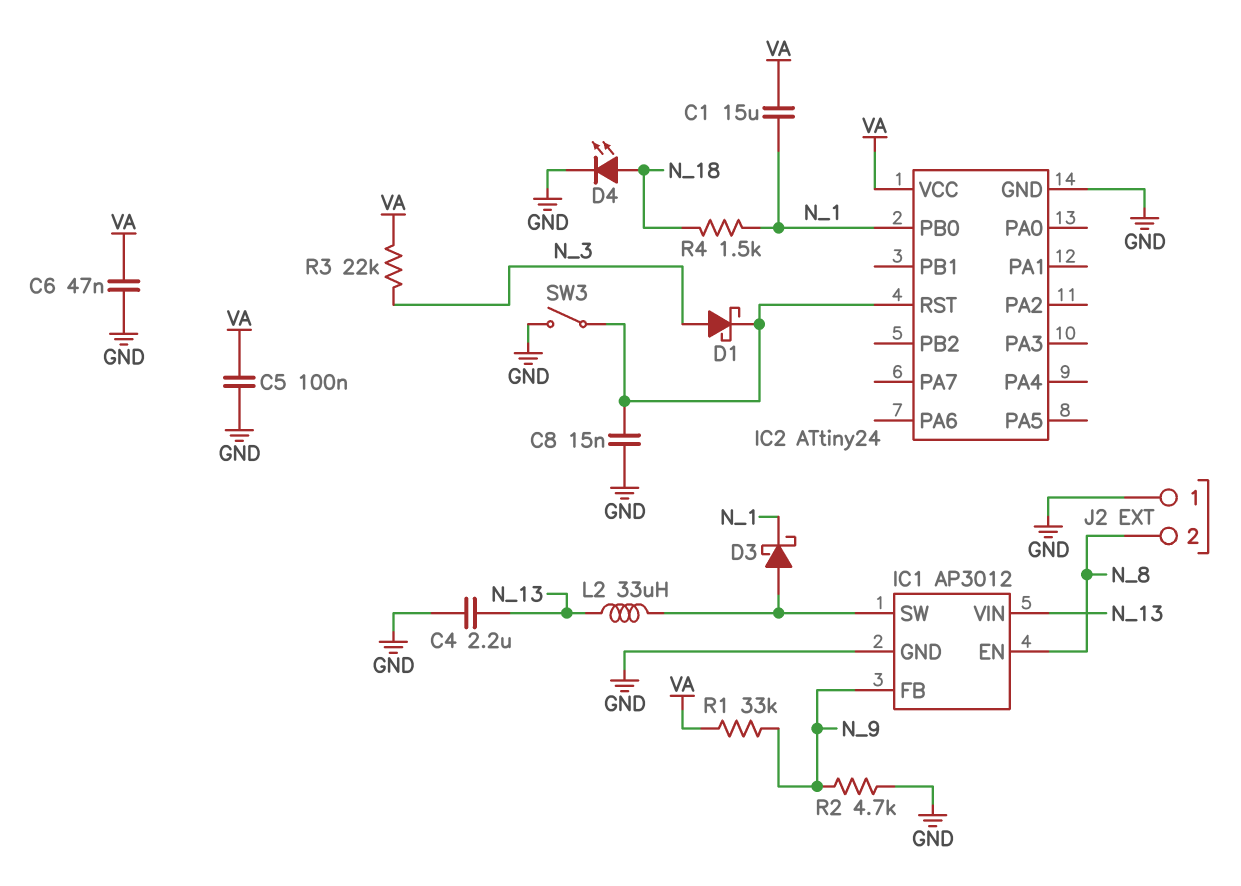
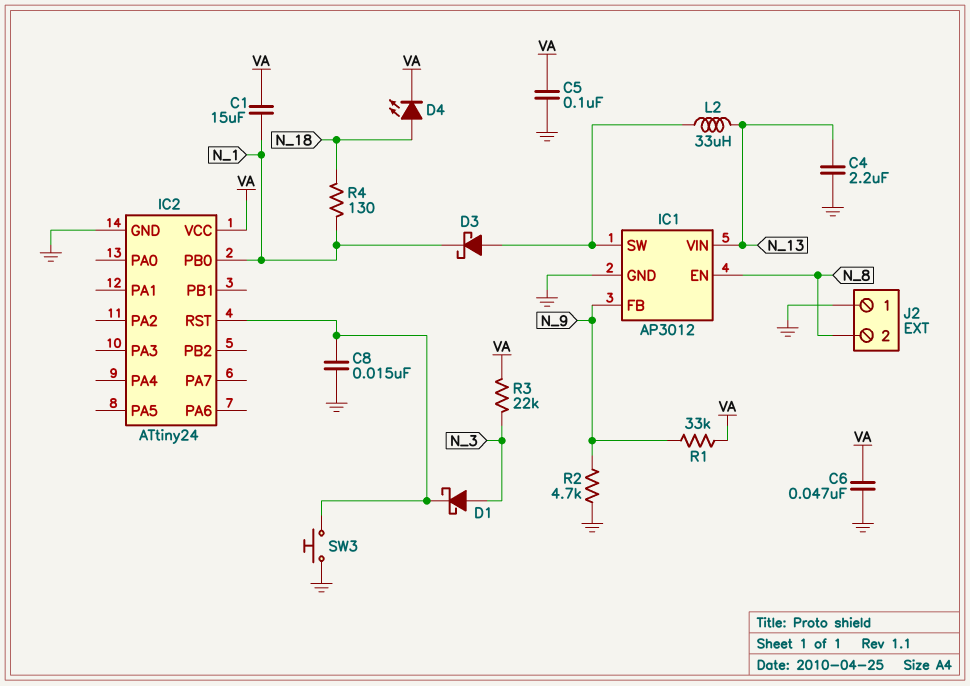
D4: LED (A N_18, K GND) -> LED (A N_18, K VA)
R4: 1.5k (N_1, N_18) -> 130 (N_1, N_18)
SW3: switch (GND, IC2/RST) -> button (GND, IC2/RST)

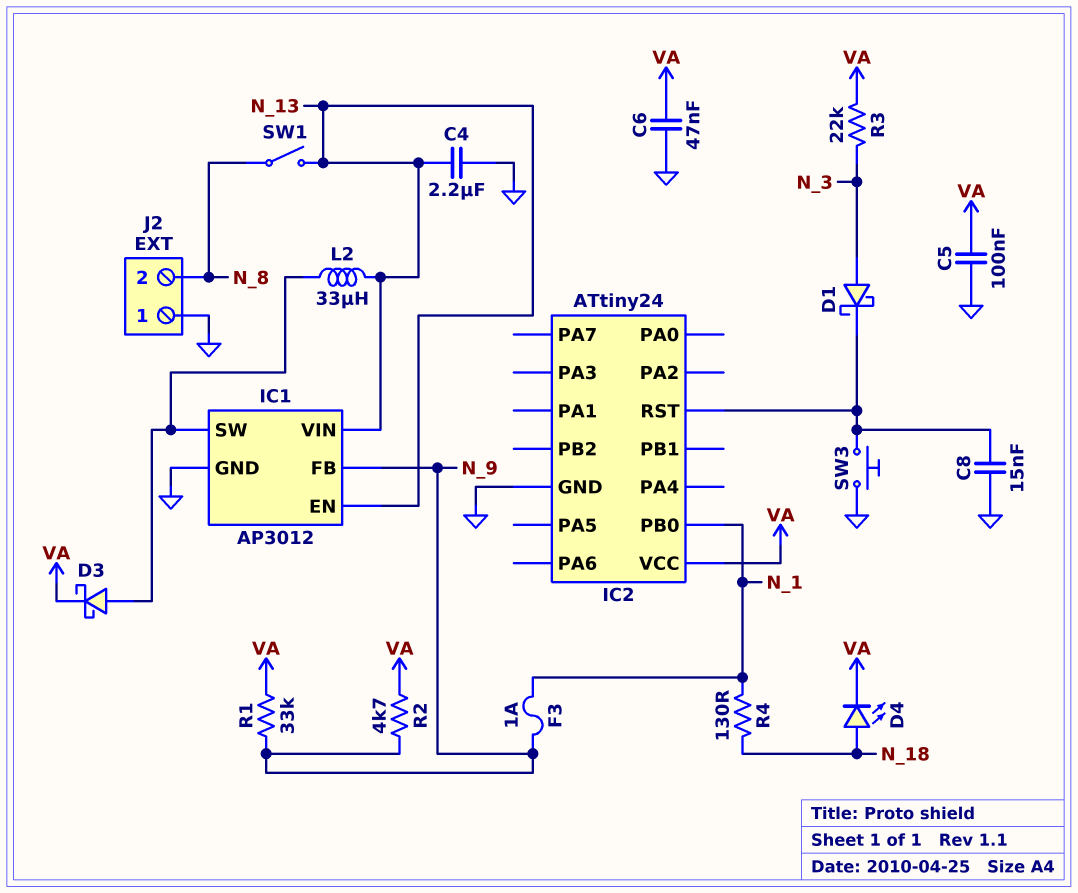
C1: 15uF (N_1, VA) -> none
D3: schottky (A IC1/SW, K N_1) -> schottky (A IC1/SW, K VA)
F3: none -> 1A (N_1, N_9)
IC1 pin EN: N_8 -> N_13
R2: 4.7k (GND, N_9) -> 4.7k (N_9, VA)
SW1: none -> switch (N_8, N_13)

